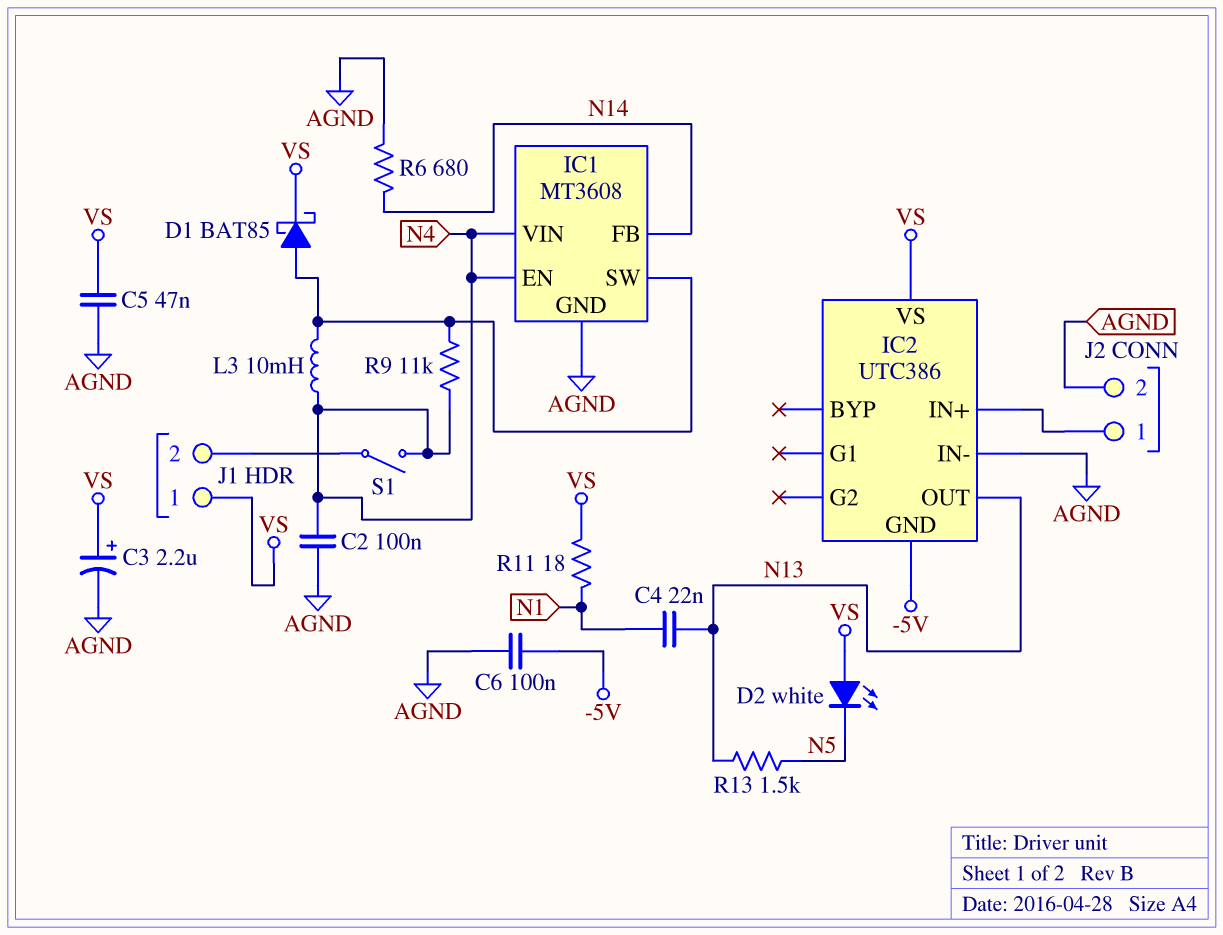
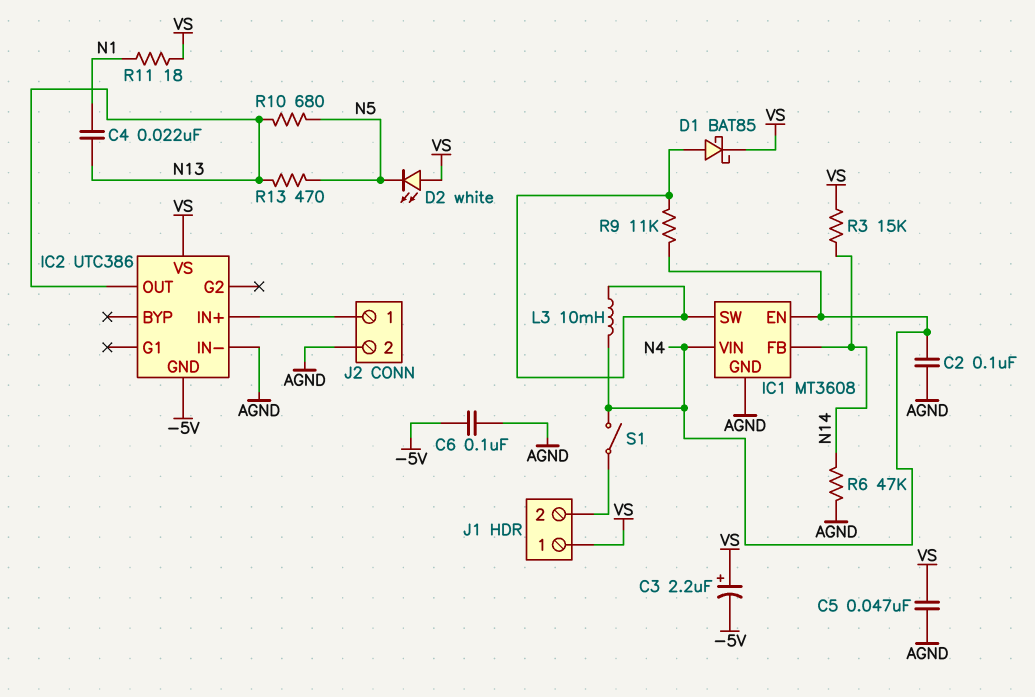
C3: 2.2uF (plus VS, minus AGND) -> 2.2uF (plus VS, minus -5V)
R3: none -> 15k (N14, VS)
R6: 680 (AGND, N14) -> 47k (AGND, N14)
R10: none -> 680 (N5, N13)
R13: 1.5k (N5, N13) -> 470 (N5, N13)

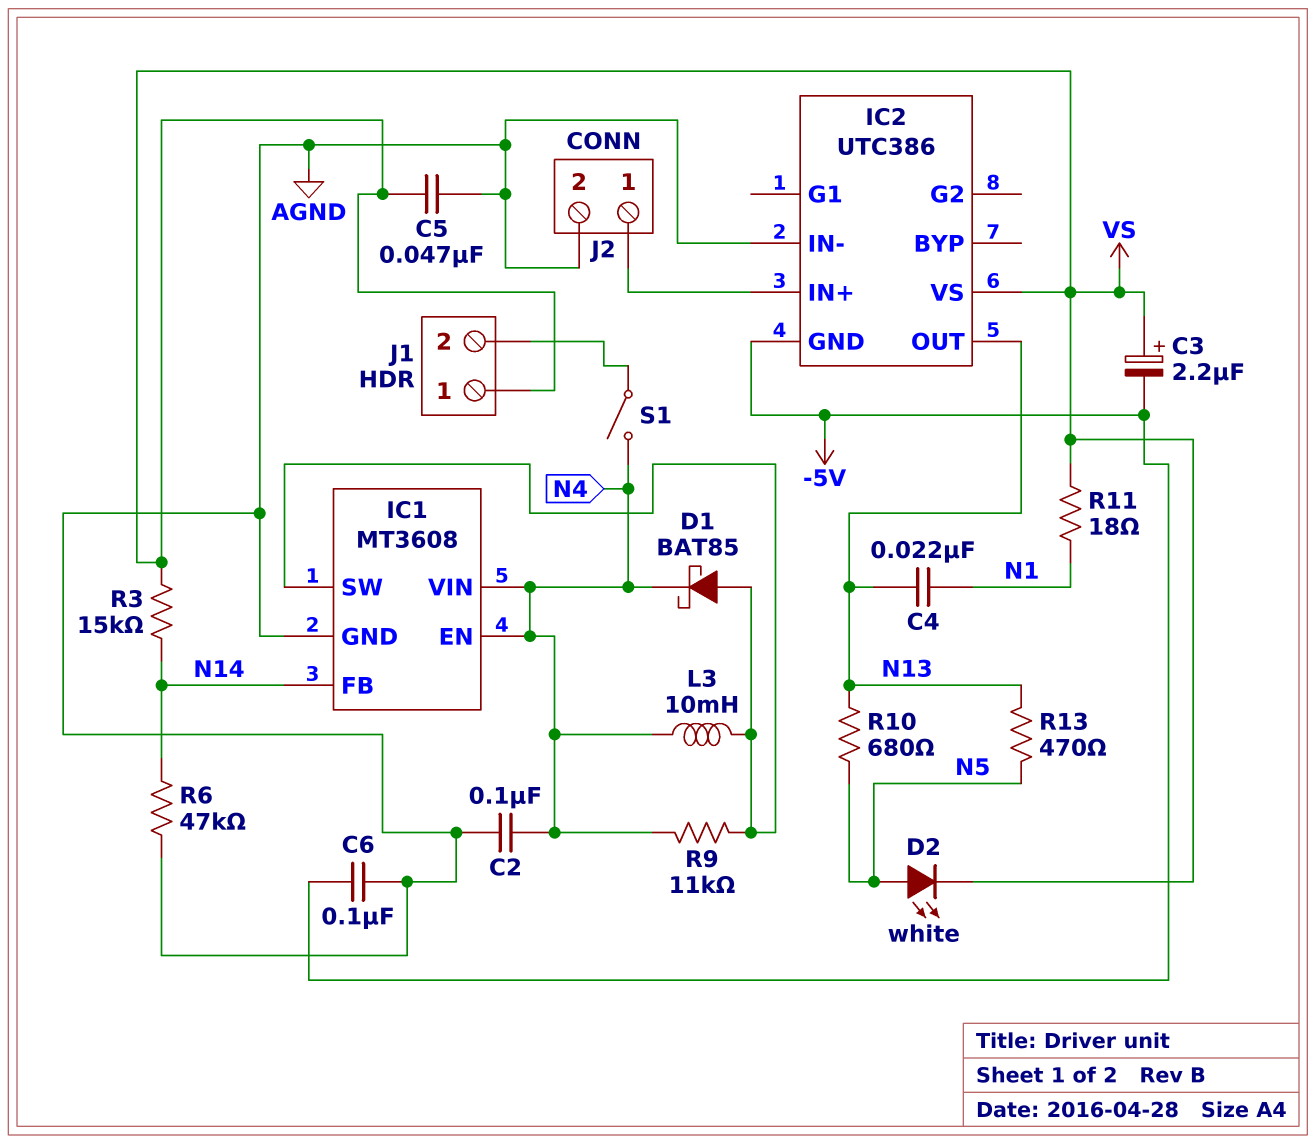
D1: schottky BAT85 (A IC1/SW, K VS) -> schottky BAT85 (A IC1/SW, K N4)
D2: LED white (A VS, K N5) -> LED white (A N5, K VS)

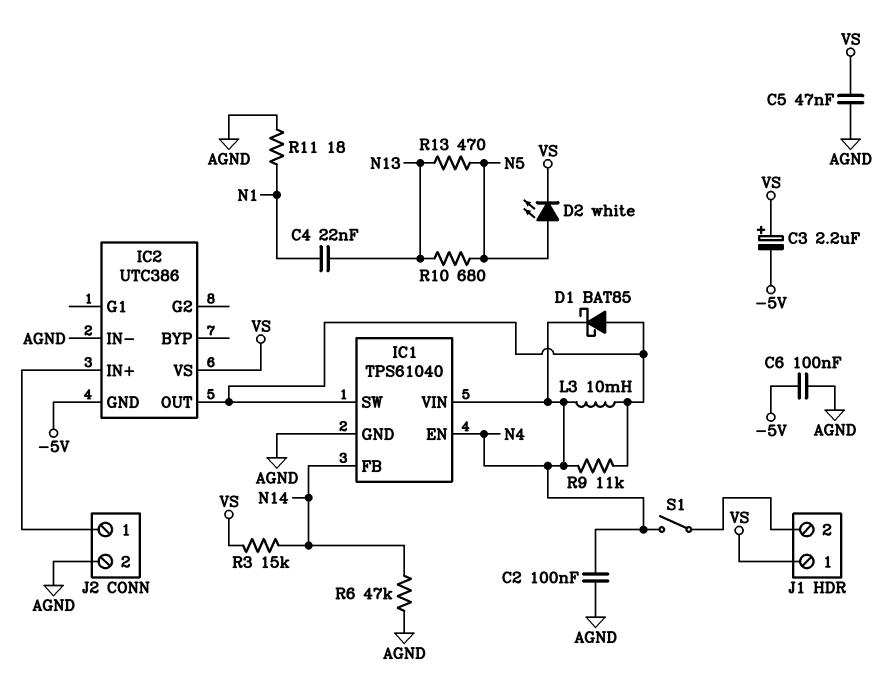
IC1: MT3608 -> TPS61040
IC2 pin OUT: N13 -> IC1/SW
R11: 18 (N1, VS) -> 18 (AGND, N1)

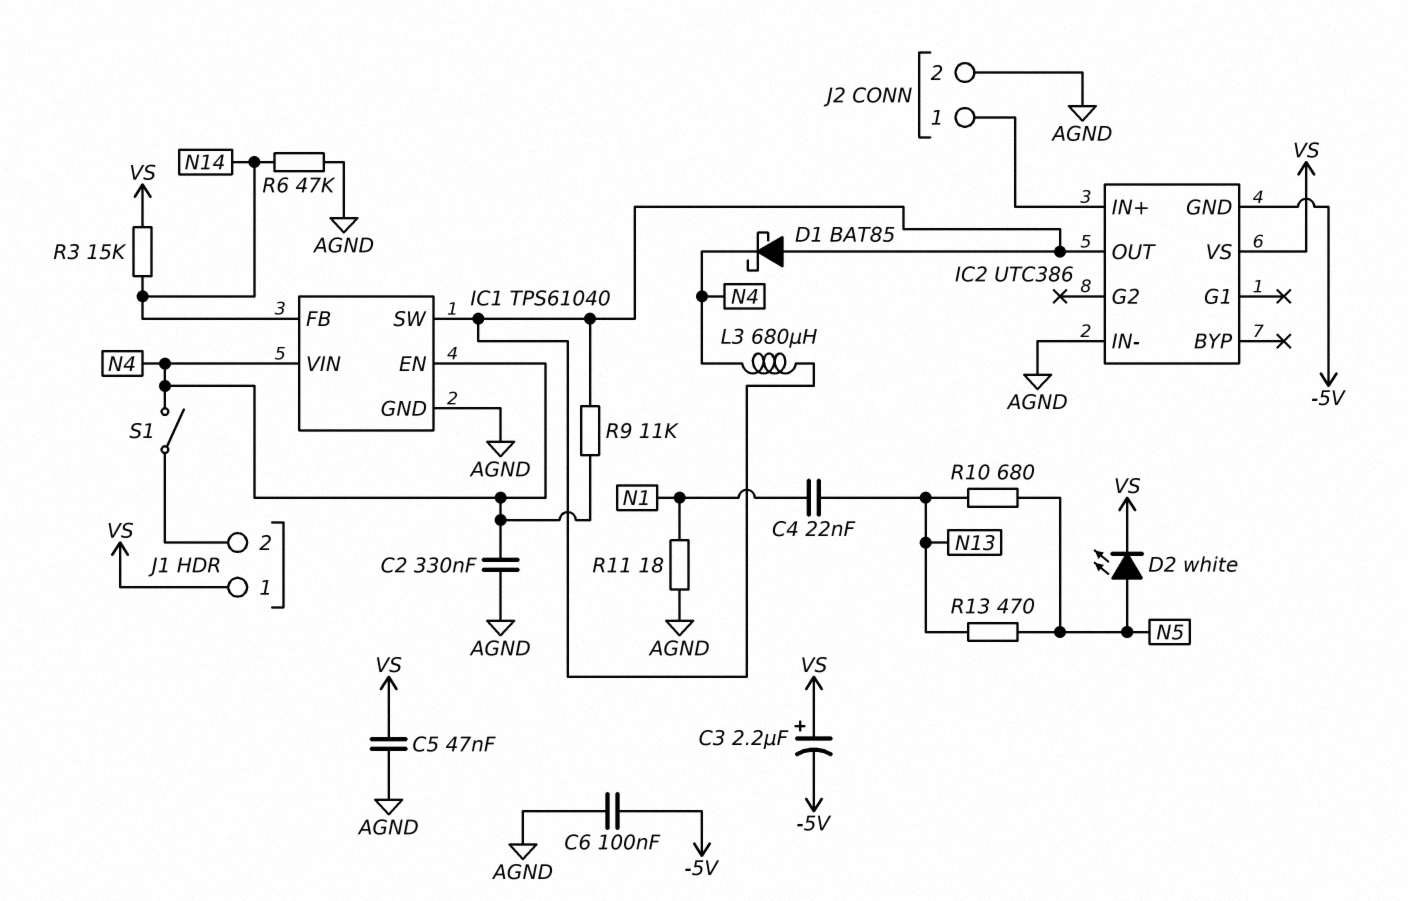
C2: 100nF (AGND, N4) -> 330nF (AGND, N4)
L3: 10mH (IC1/SW, N4) -> 680uH (IC1/SW, N4)

